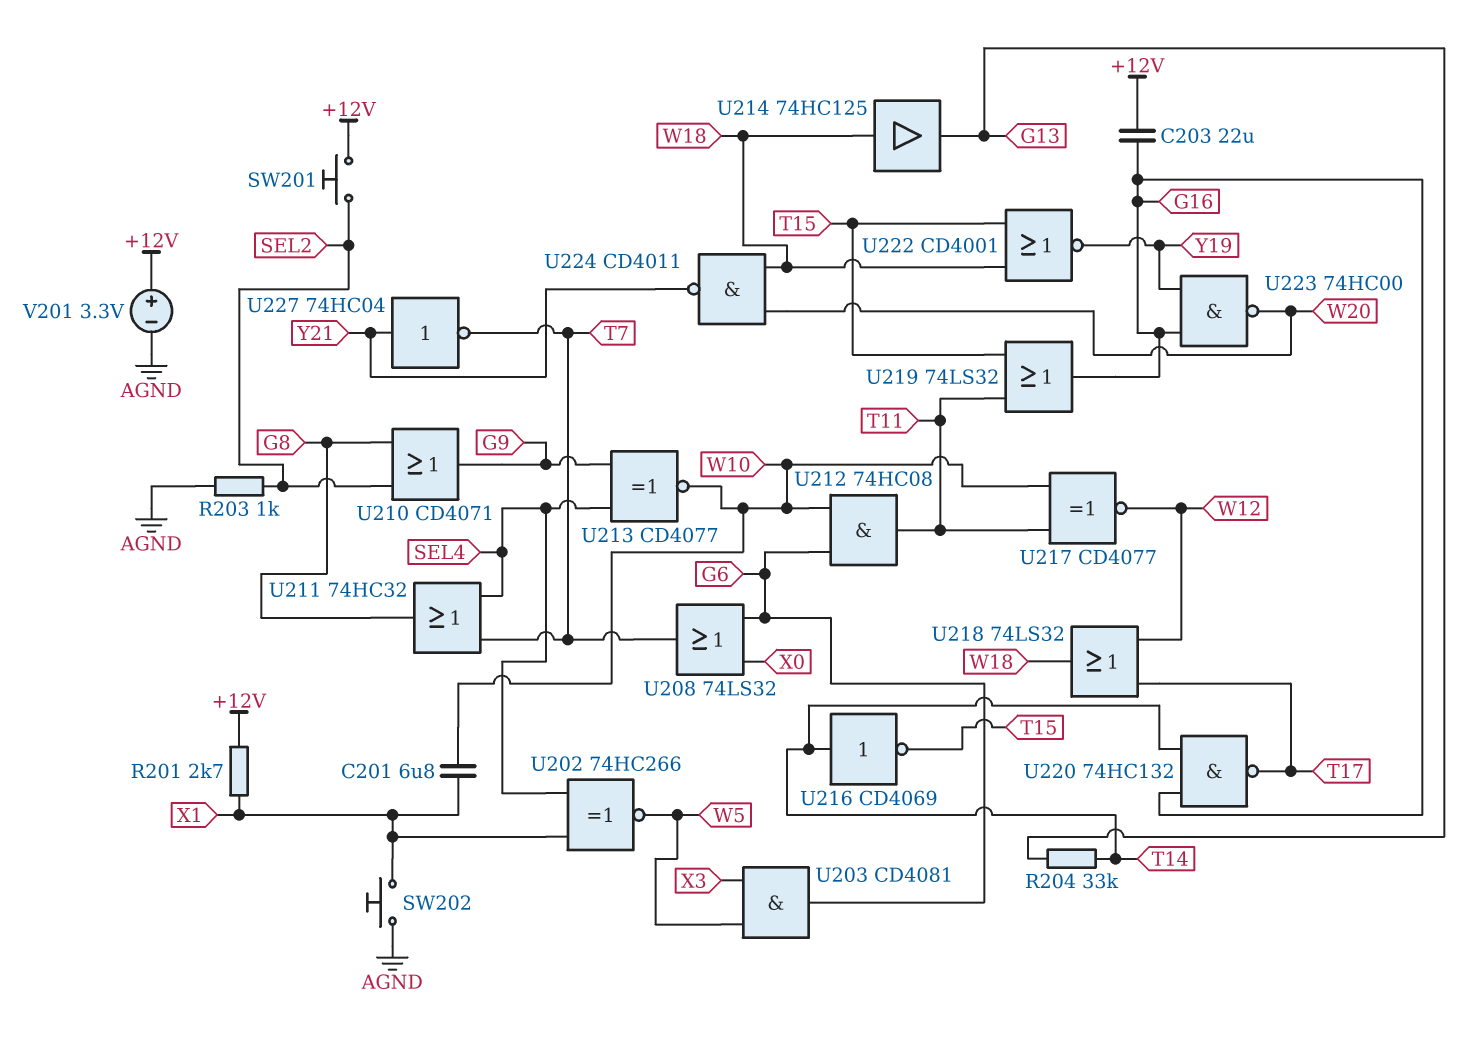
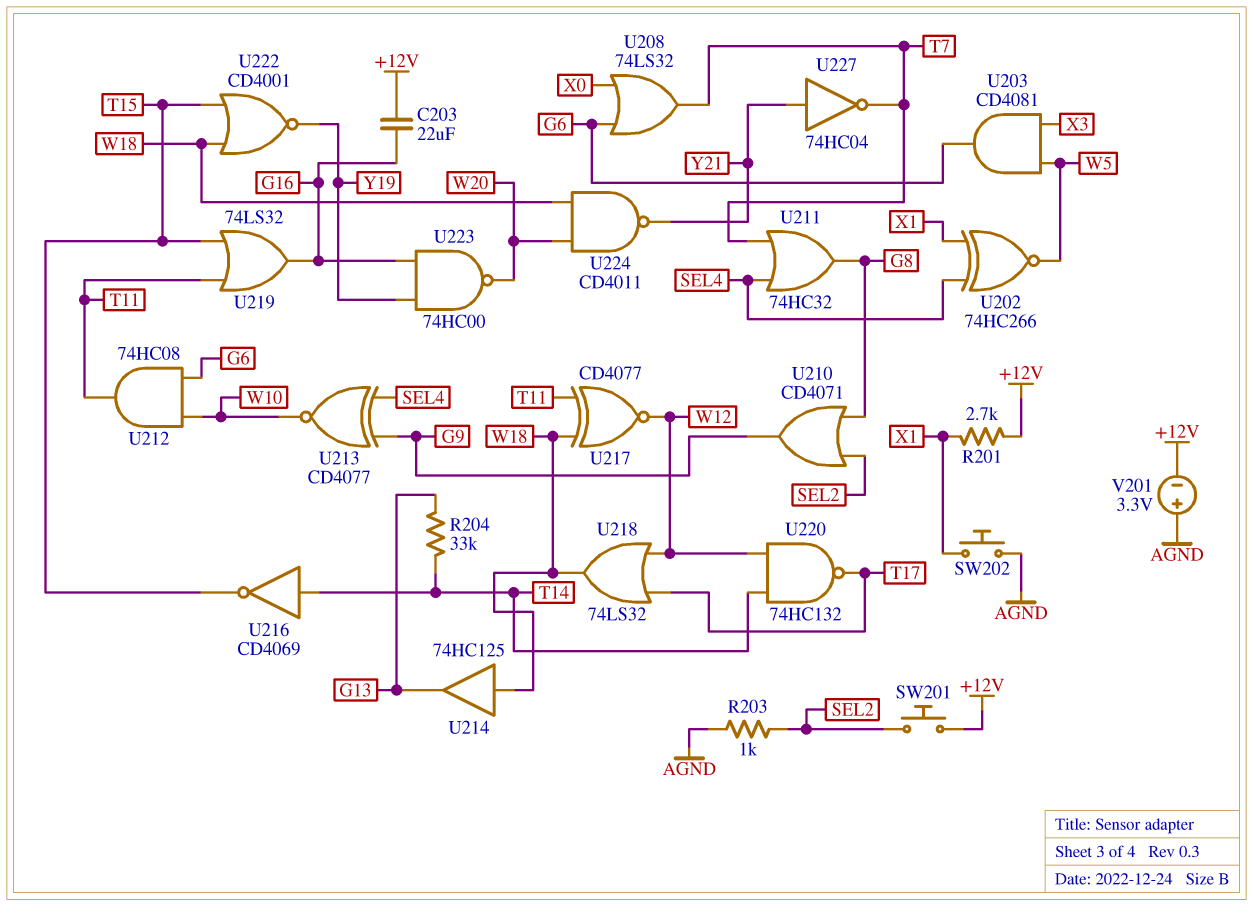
C201: 6.8uF (W10, X1) -> none
U217: XNOR CD4077 (in T11, in W10, out W12) -> XNOR CD4077 (in T11, in W18, out W12)
U220: NAND 74HC132 (in G16, in T14, out T17) -> NAND 74HC132 (in T14, in W12, out T17)
V201: 3.3V (plus +12V, minus AGND) -> 3.3V (plus AGND, minus +12V)

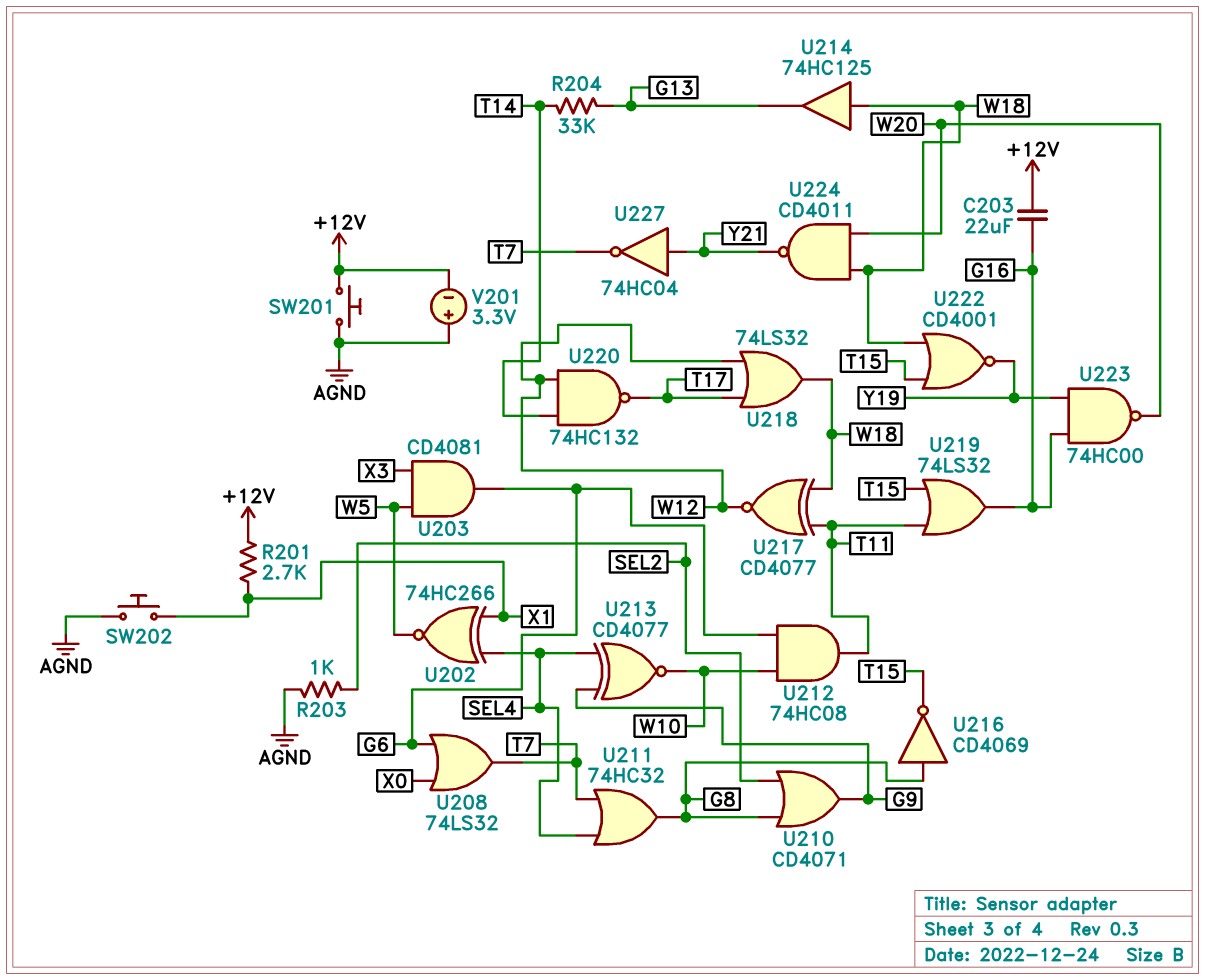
SW201: button (+12V, SEL2) -> button (+12V, AGND)
U216: NOT CD4069 (in T14, out T15) -> NOT CD4069 (in G8, out T15)

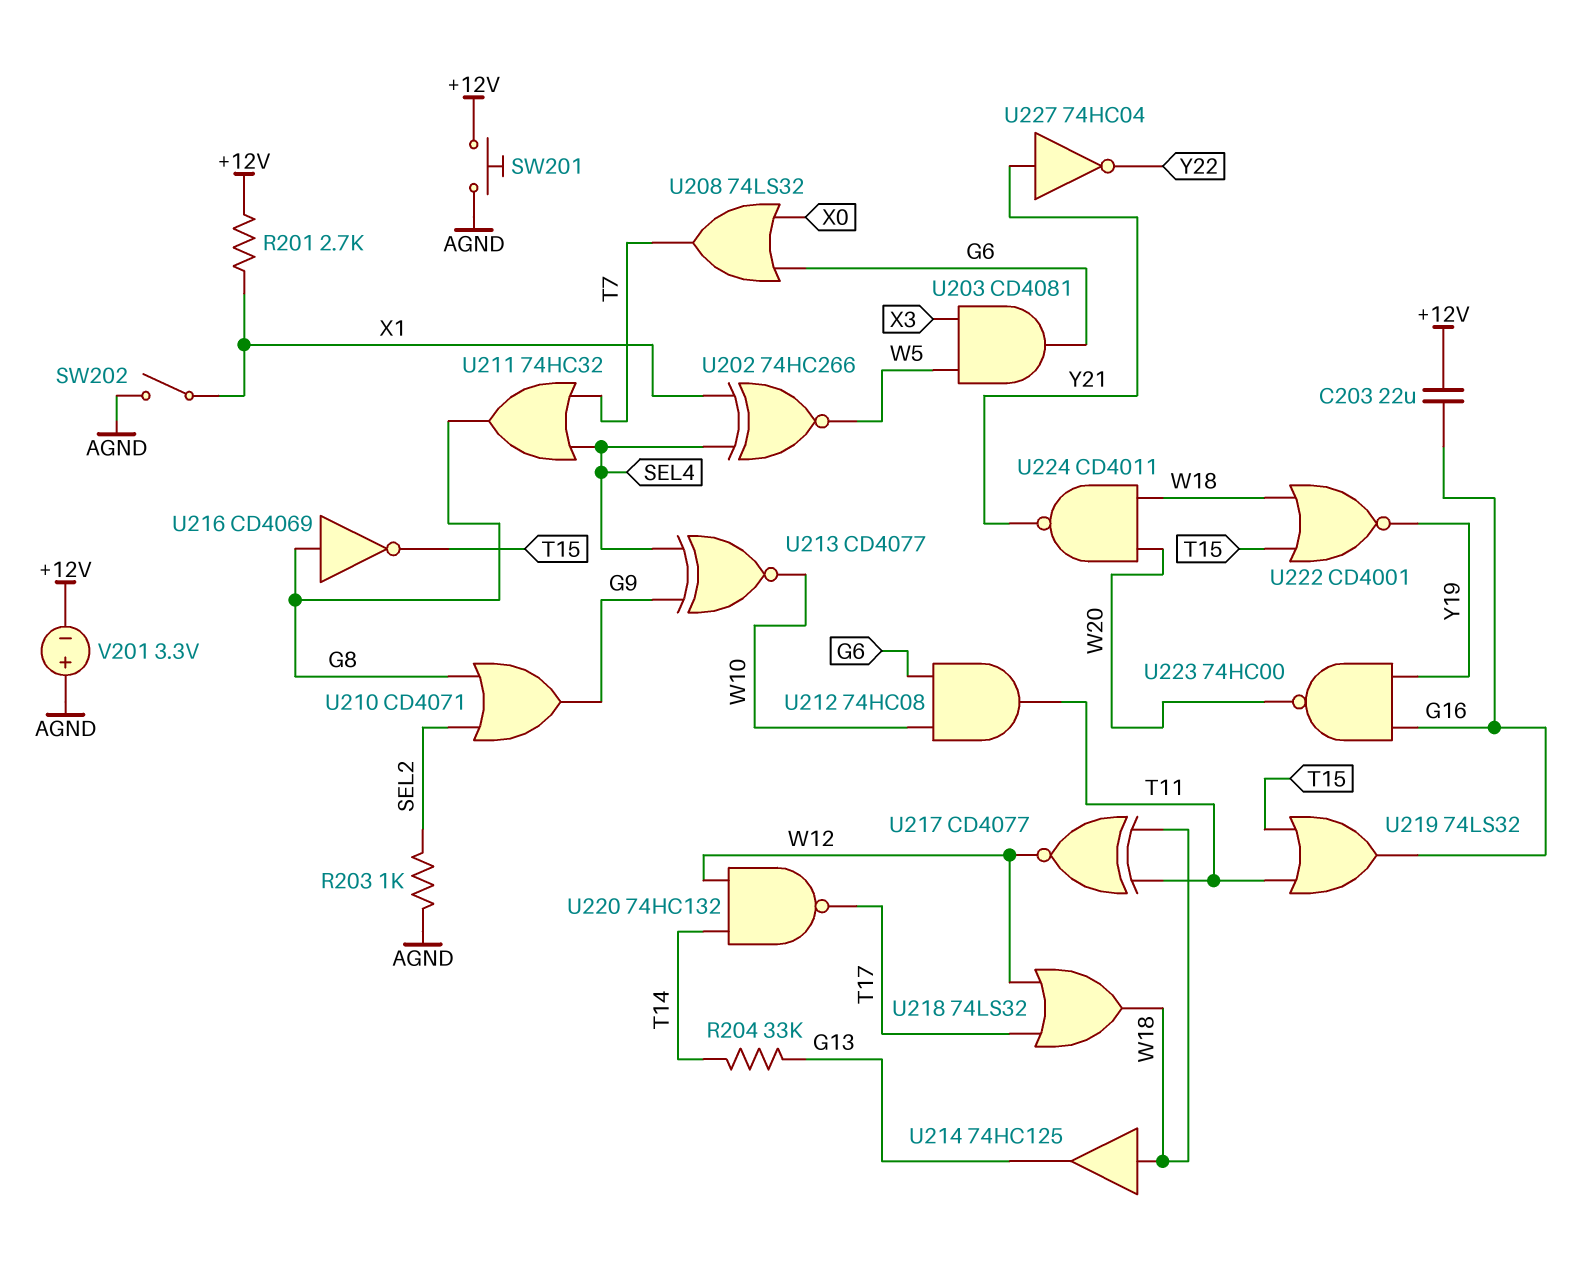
SW202: button (AGND, X1) -> switch (AGND, X1)
U227: NOT 74HC04 (in Y21, out T7) -> NOT 74HC04 (in Y21, out Y22)

